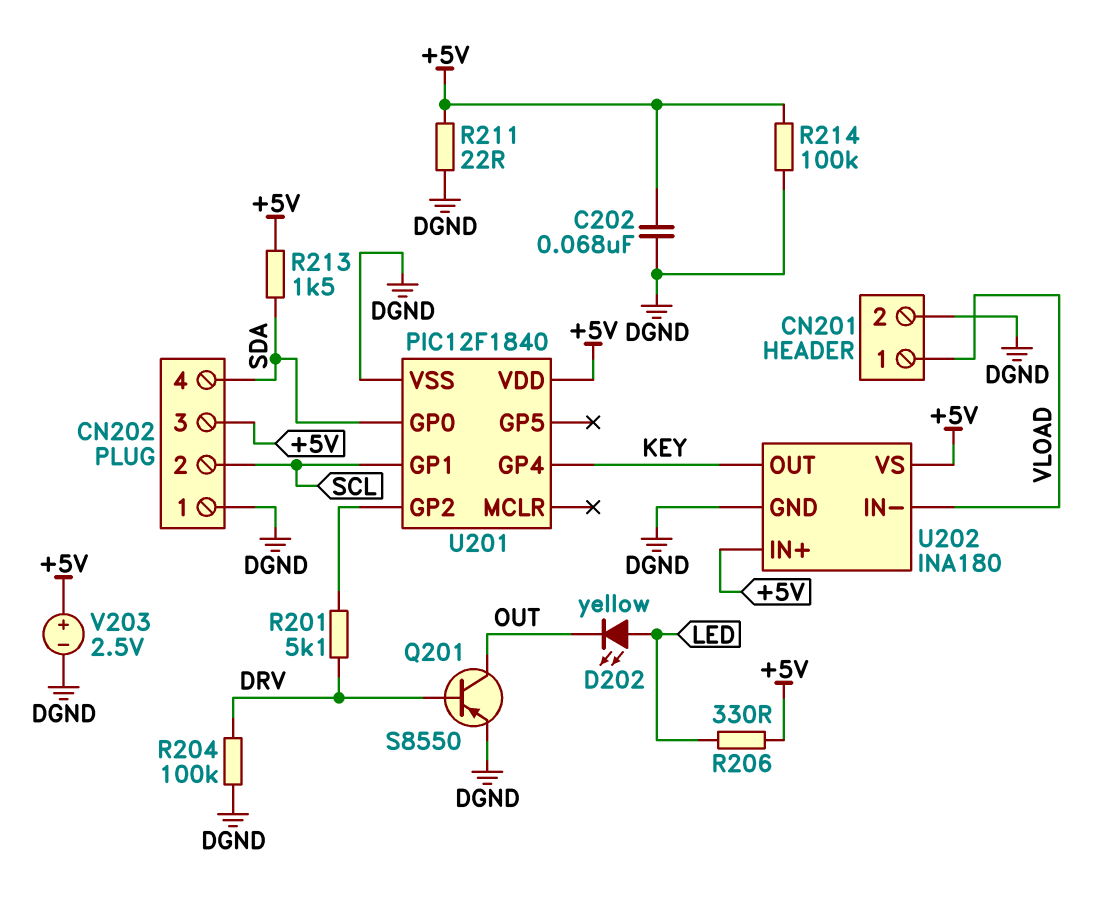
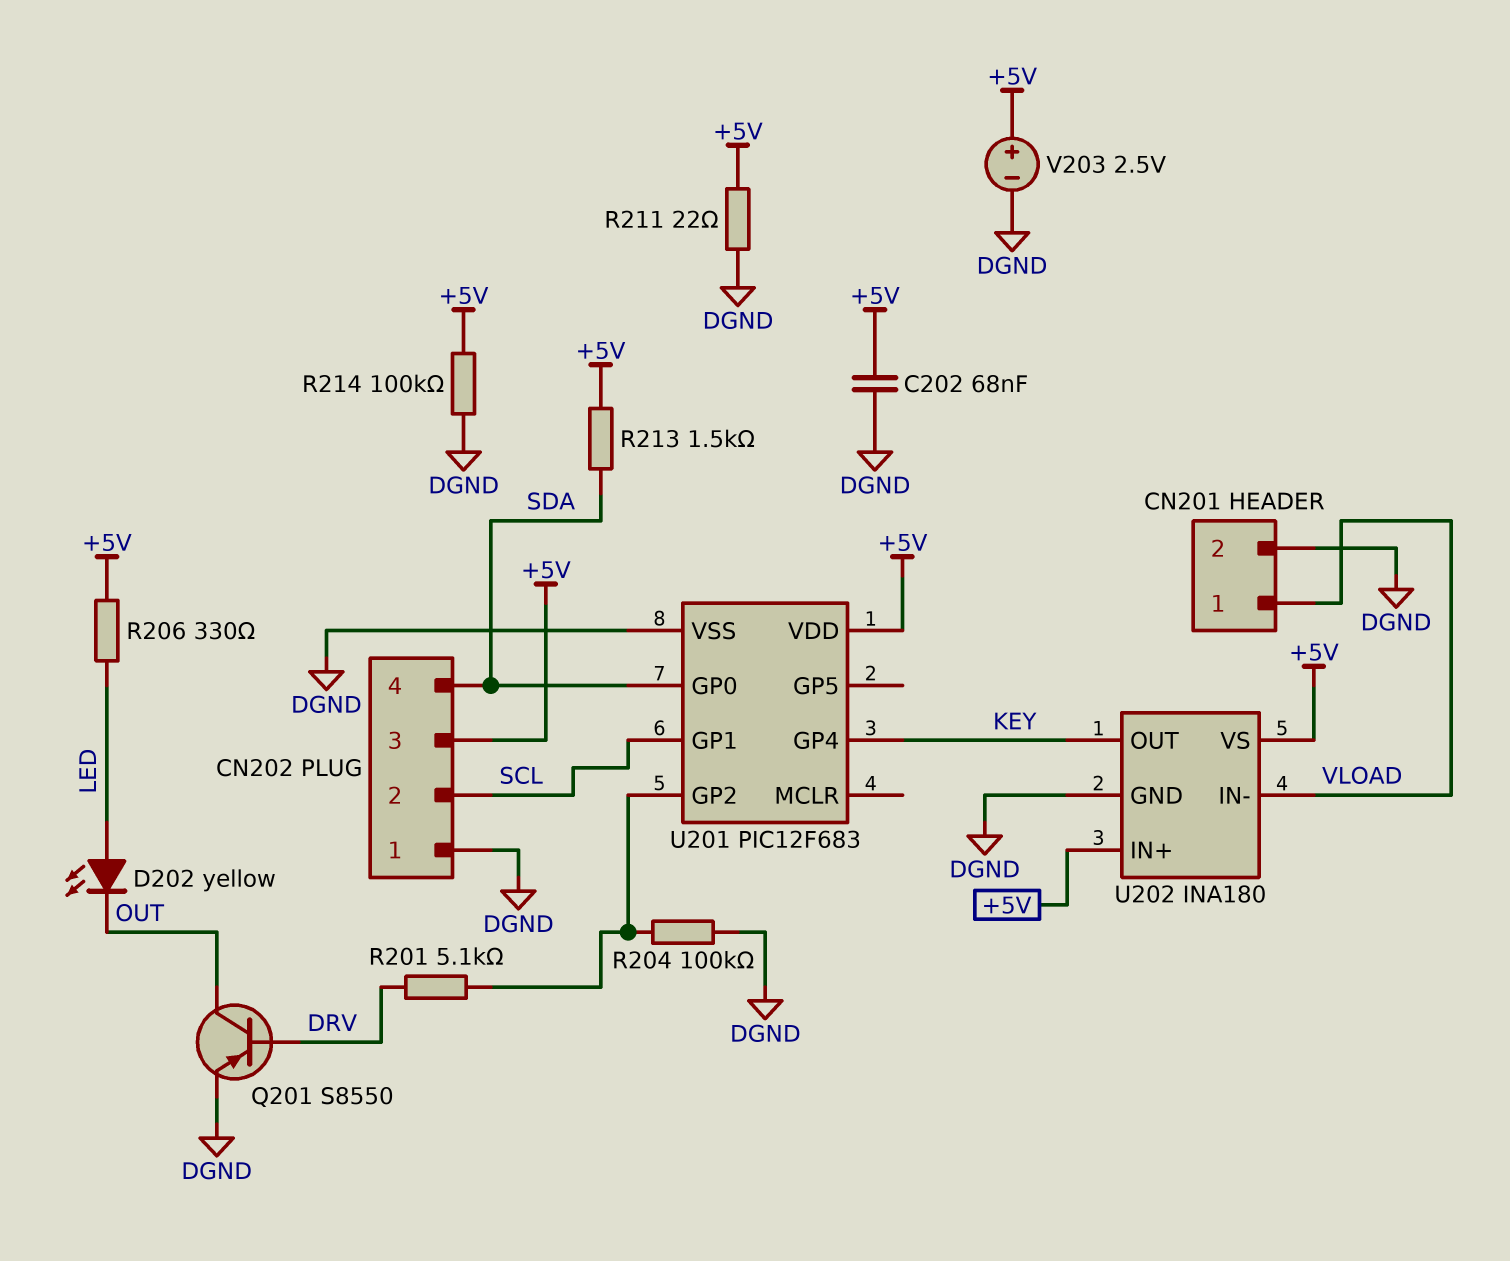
R204: 100k (DGND, DRV) -> 100k (DGND, U201/GP2)
U201: PIC12F1840 -> PIC12F683

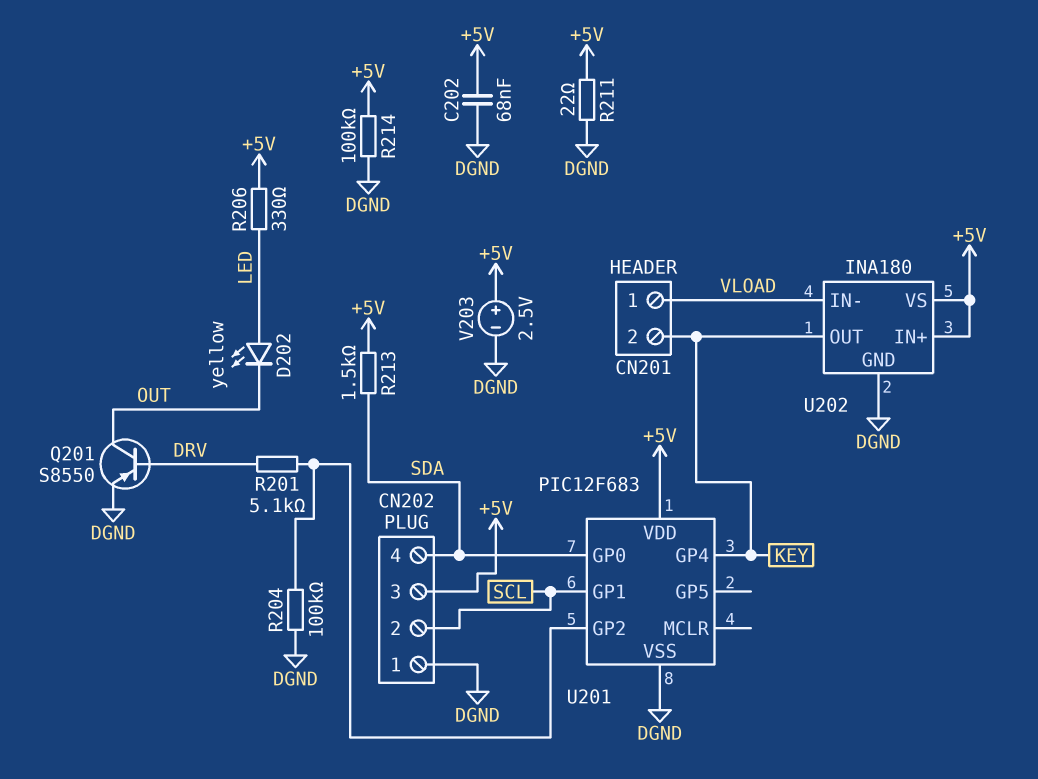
CN201 pin 2: DGND -> KEY

